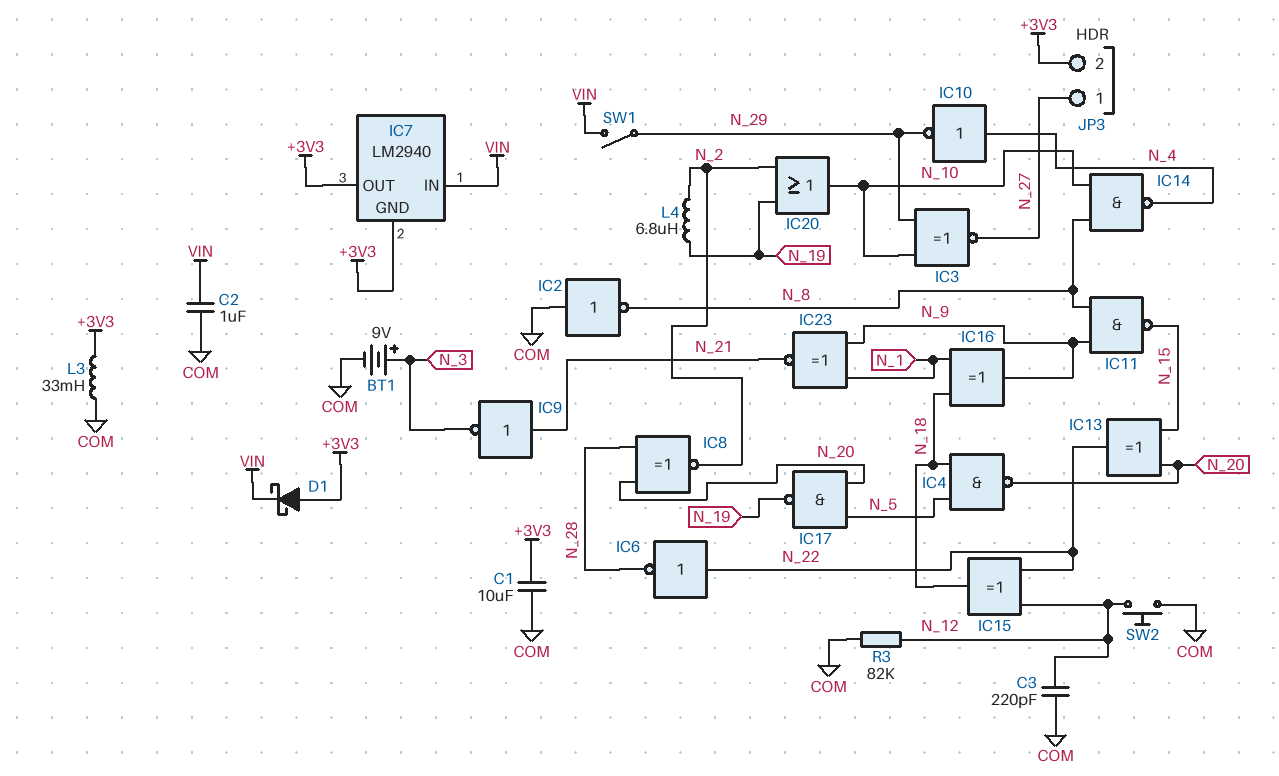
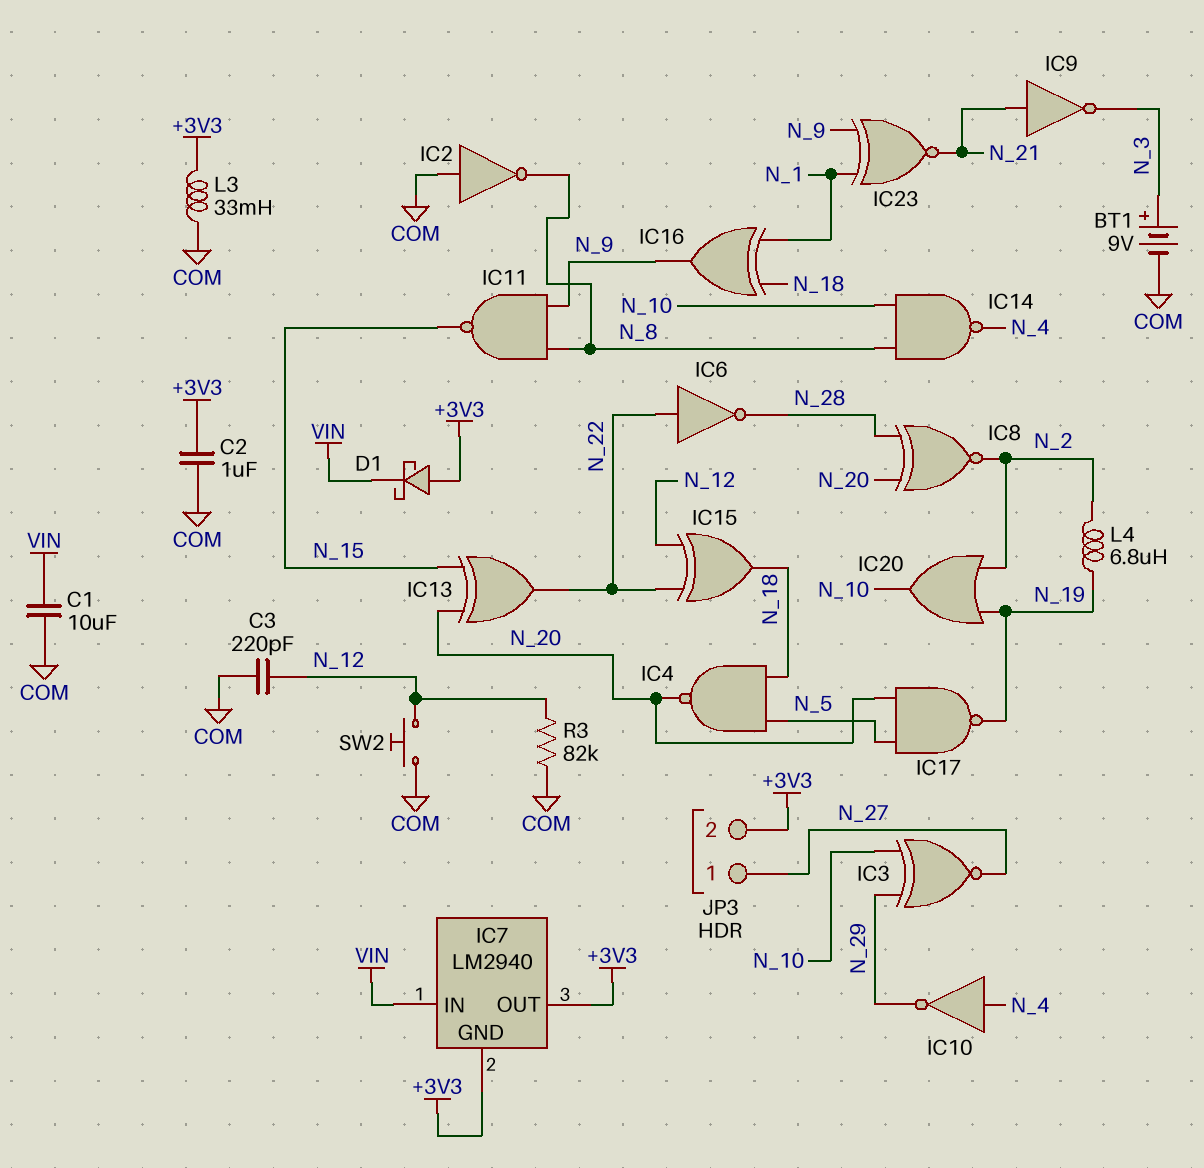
C1: 10uF (+3V3, COM) -> 10uF (COM, VIN)
C2: 1uF (COM, VIN) -> 1uF (+3V3, COM)
SW1: switch (N_29, VIN) -> none

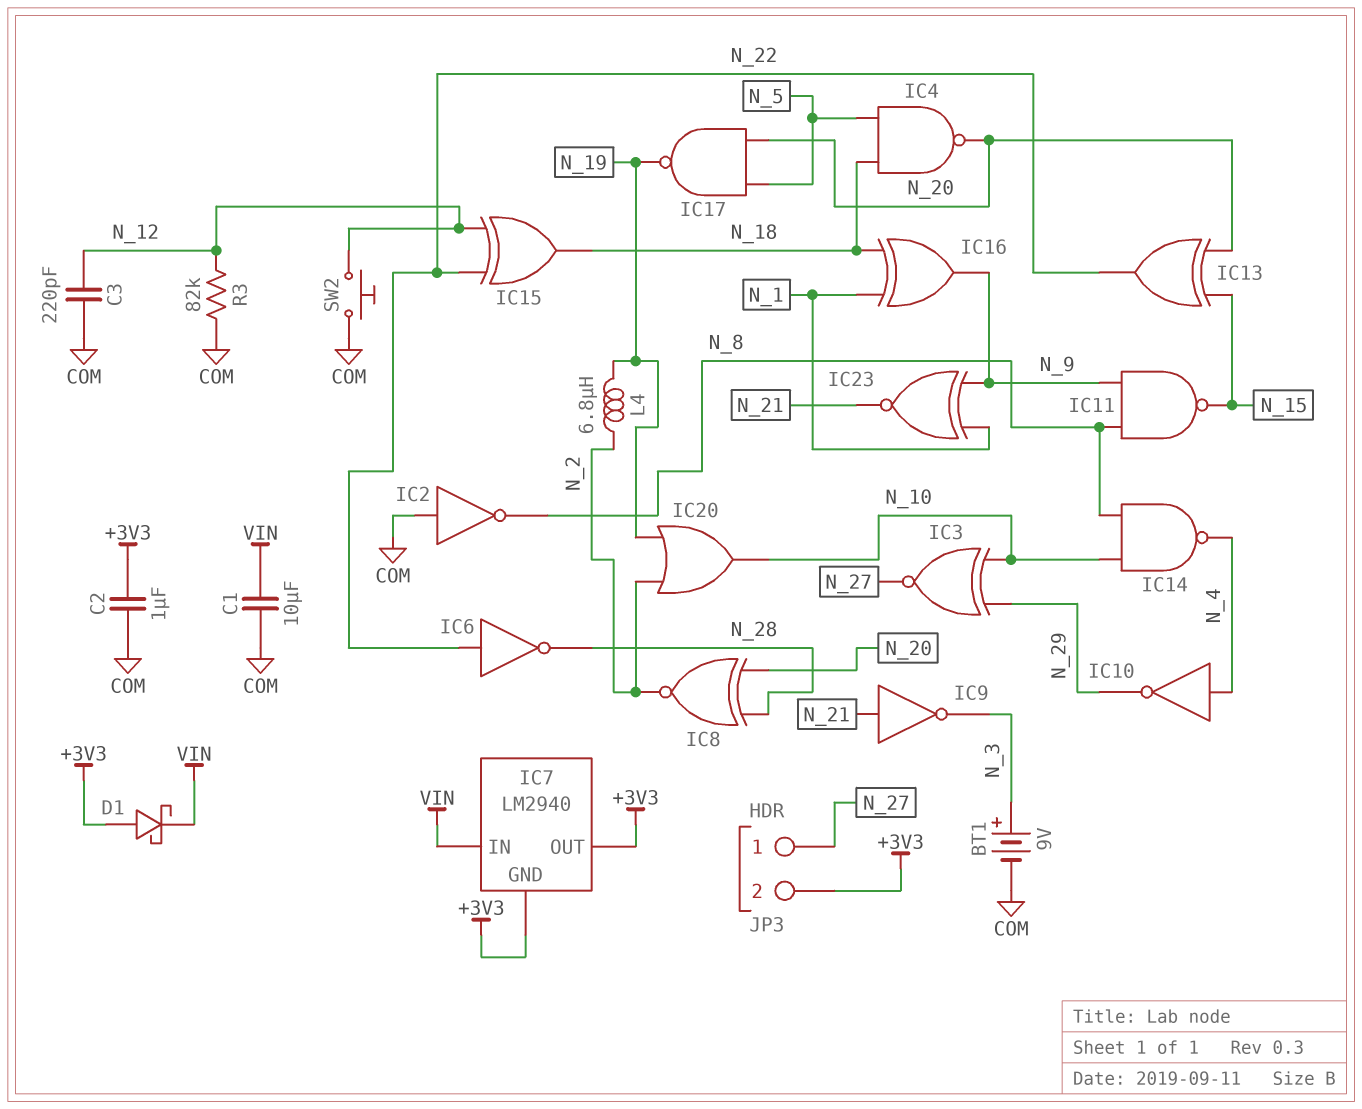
L3: 33mH (+3V3, COM) -> none

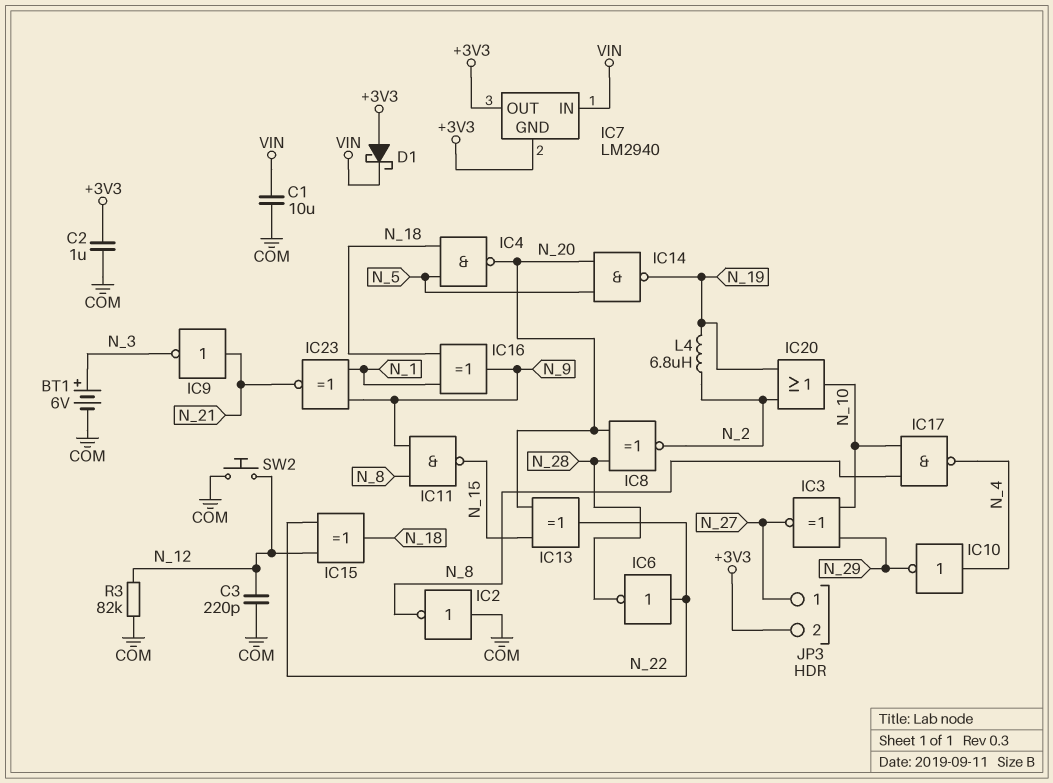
BT1: 9V (plus N_3, minus COM) -> 6V (plus N_3, minus COM)
IC14: NAND (in N_8, in N_10, out N_4) -> NAND (in N_5, in N_20, out N_19)
IC17: NAND (in N_5, in N_20, out N_19) -> NAND (in N_8, in N_10, out N_4)

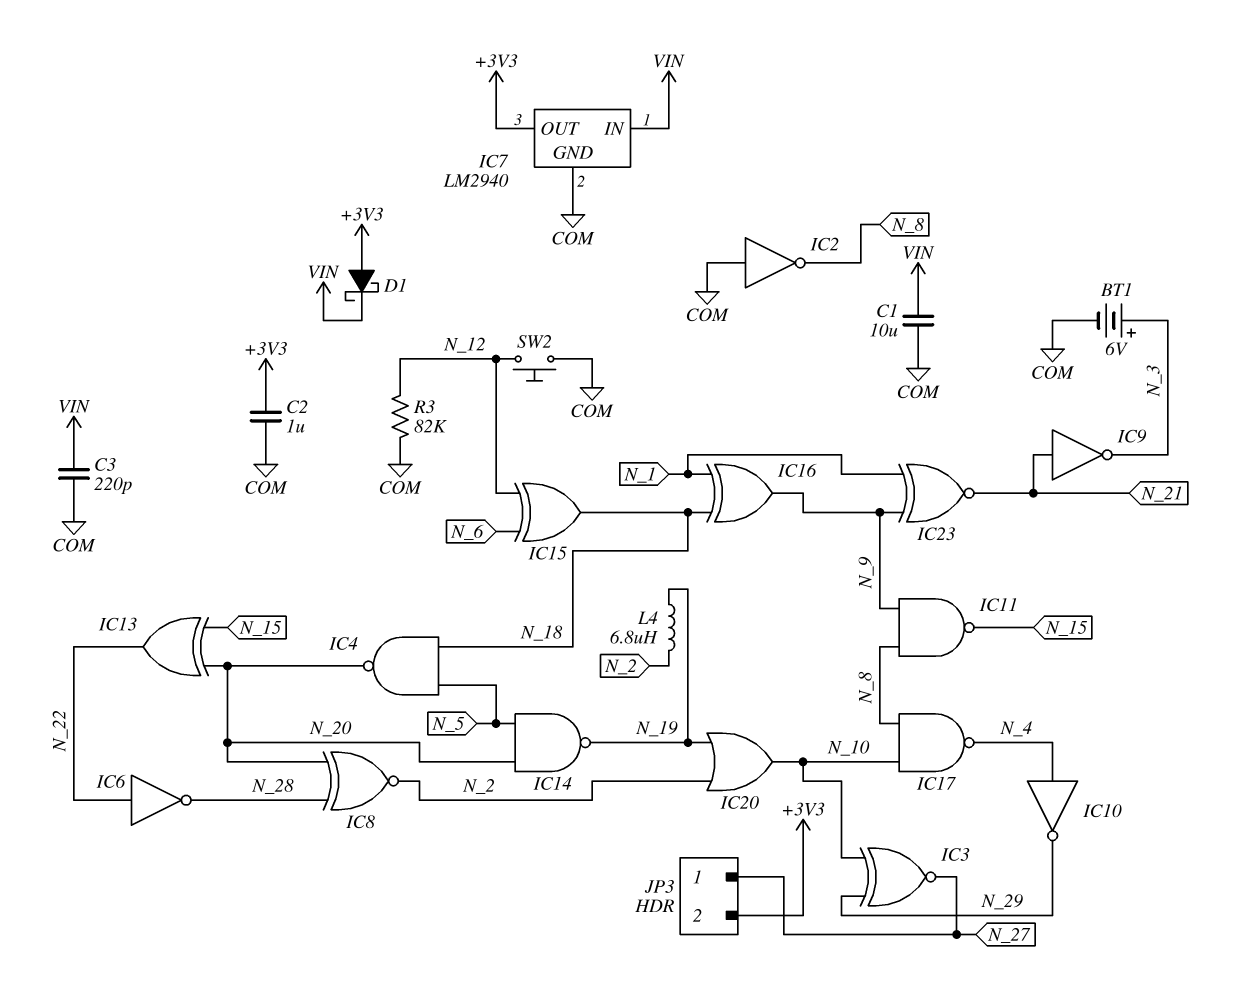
C3: 220pF (COM, N_12) -> 220pF (COM, VIN)
IC7 pin GND: +3V3 -> COM
IC15: XOR (in N_12, in N_22, out N_18) -> XOR (in N_6, in N_12, out N_18)

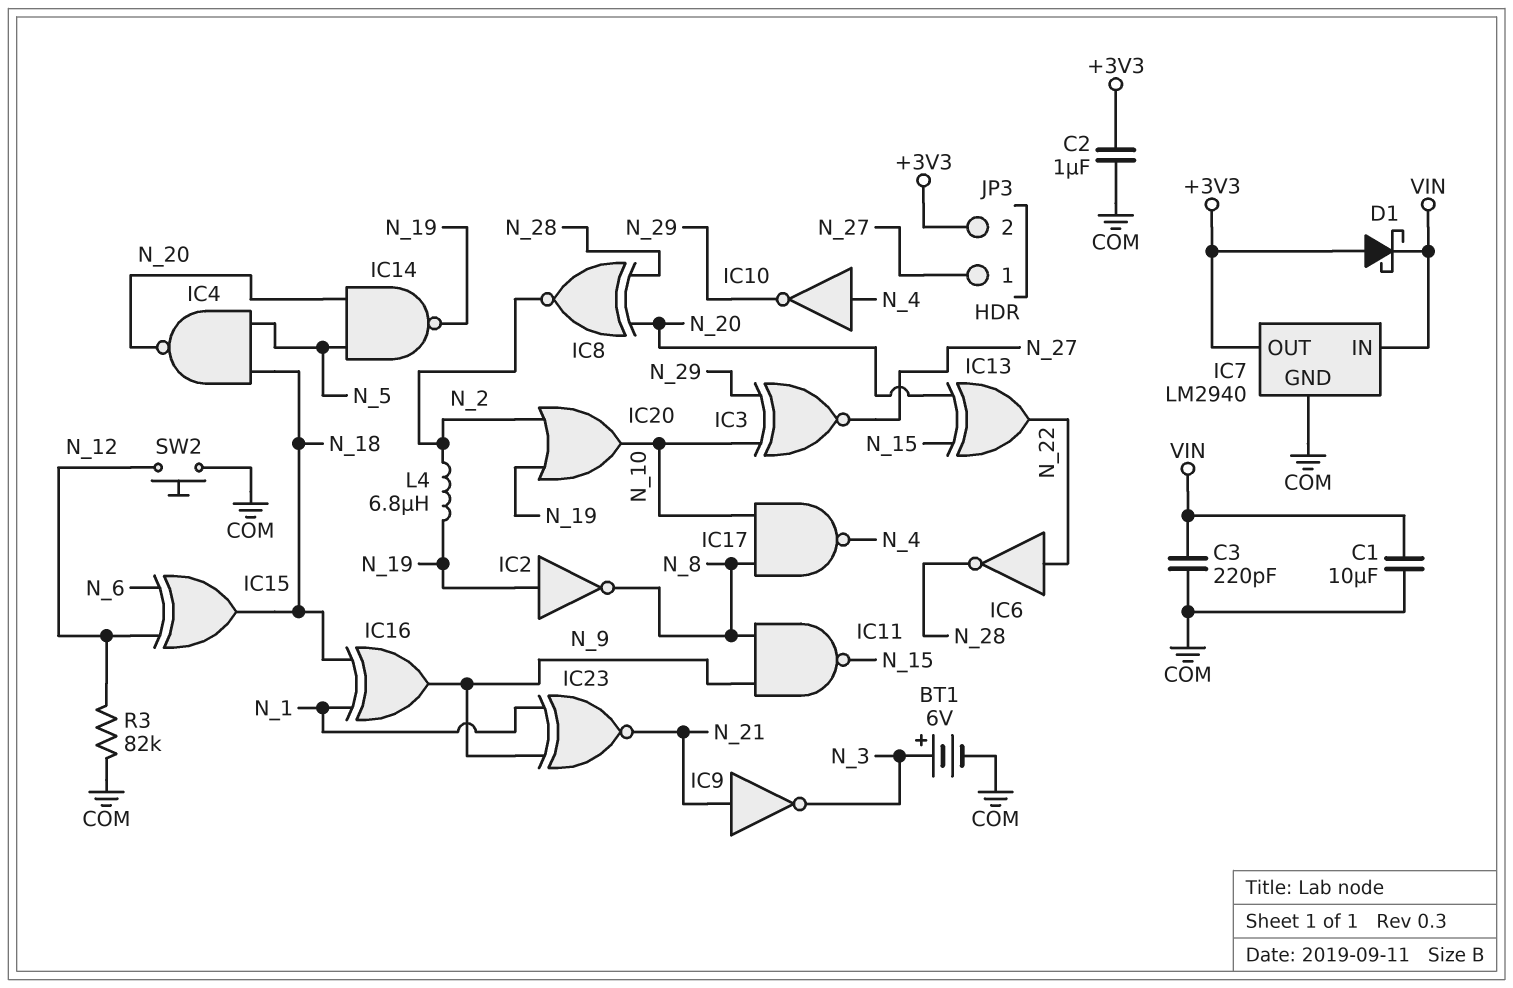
IC2: NOT (in COM, out N_8) -> NOT (in N_19, out N_8)

